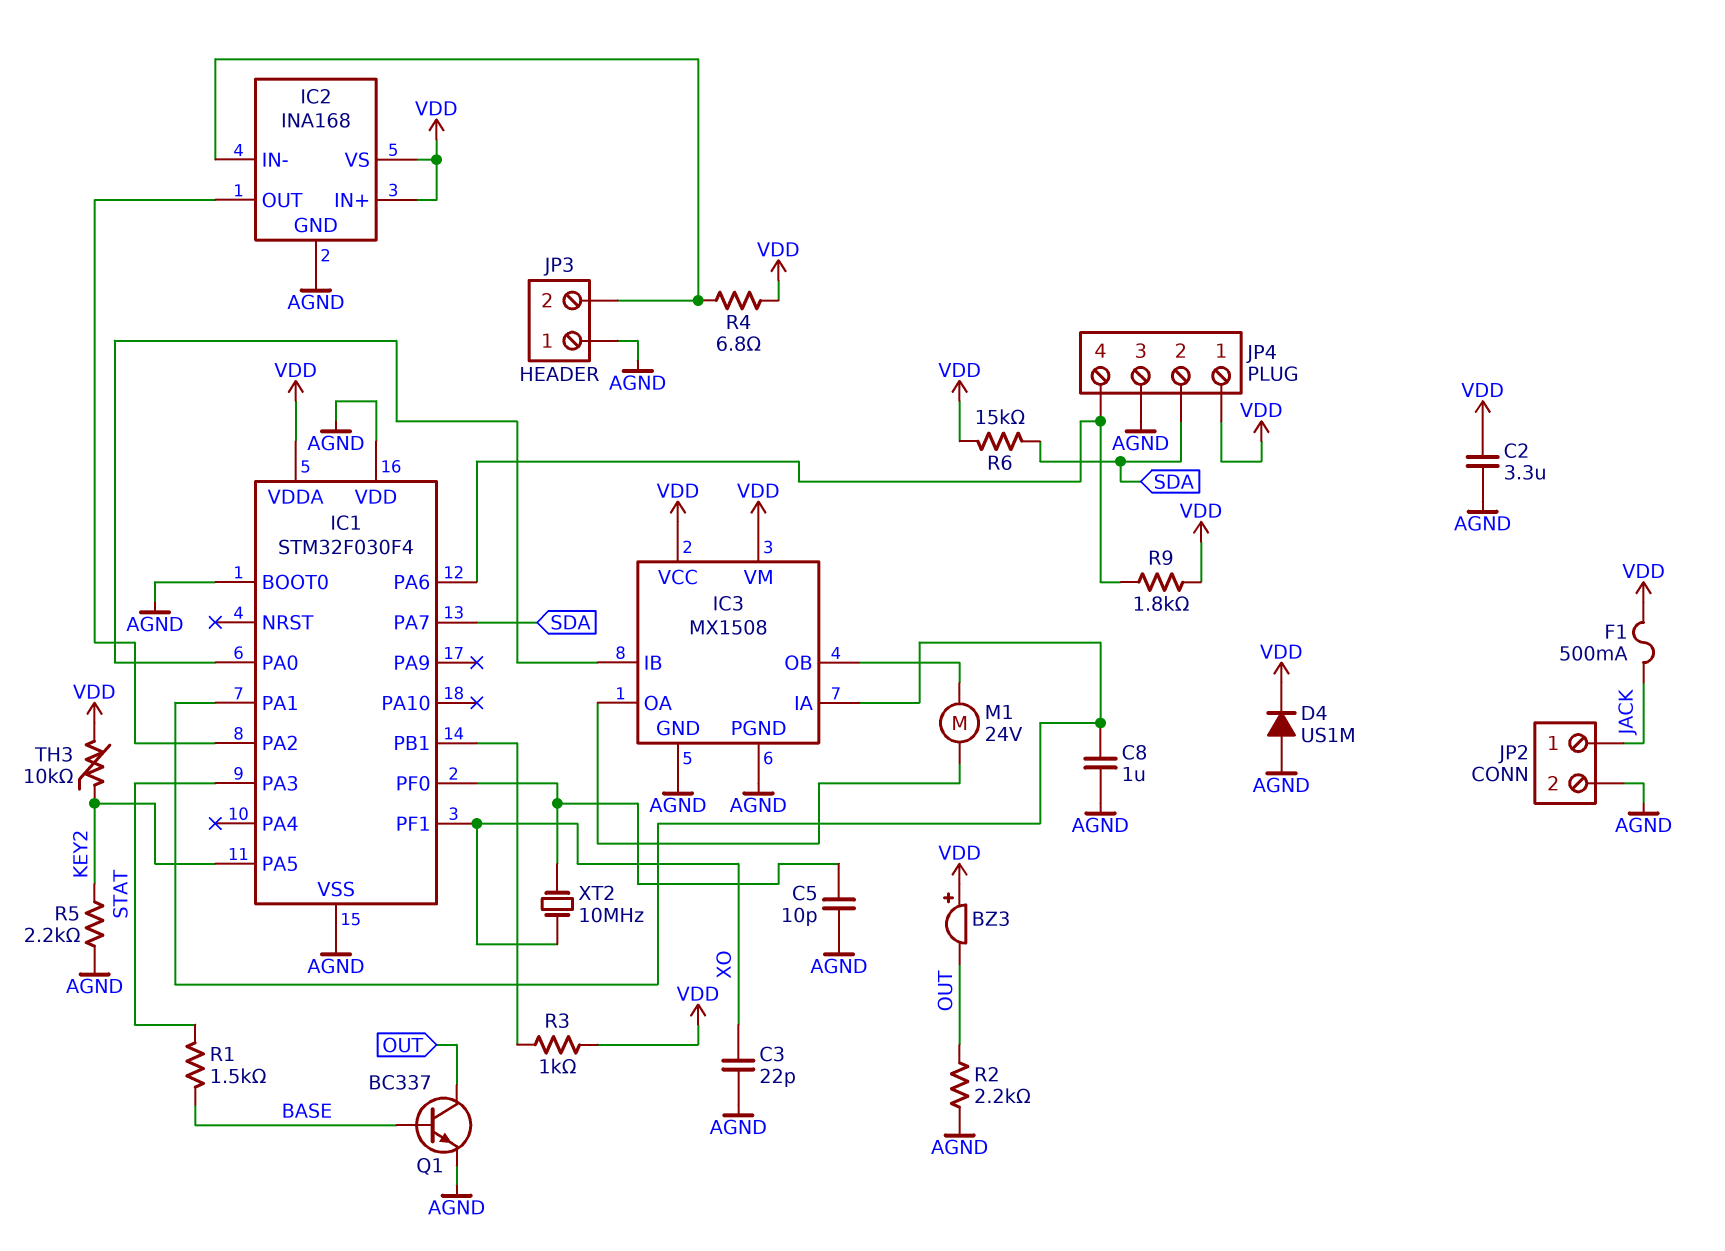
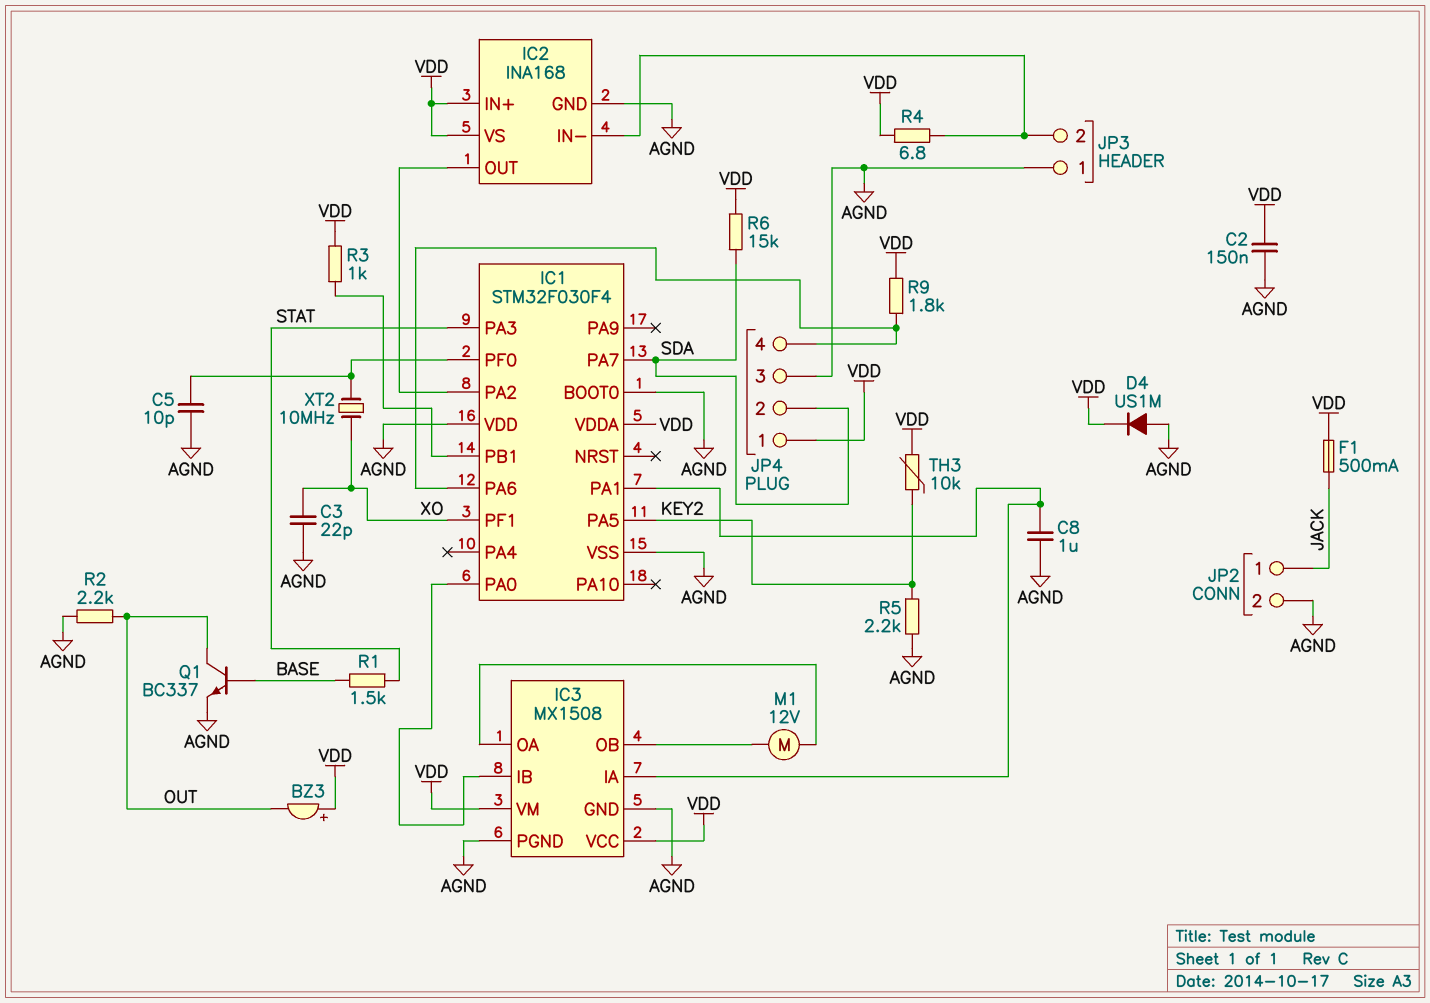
C2: 3.3uF (AGND, VDD) -> 150nF (AGND, VDD)
M1: motor 24V (IC3/OA, IC3/OB) -> motor 12V (IC3/OA, IC3/OB)

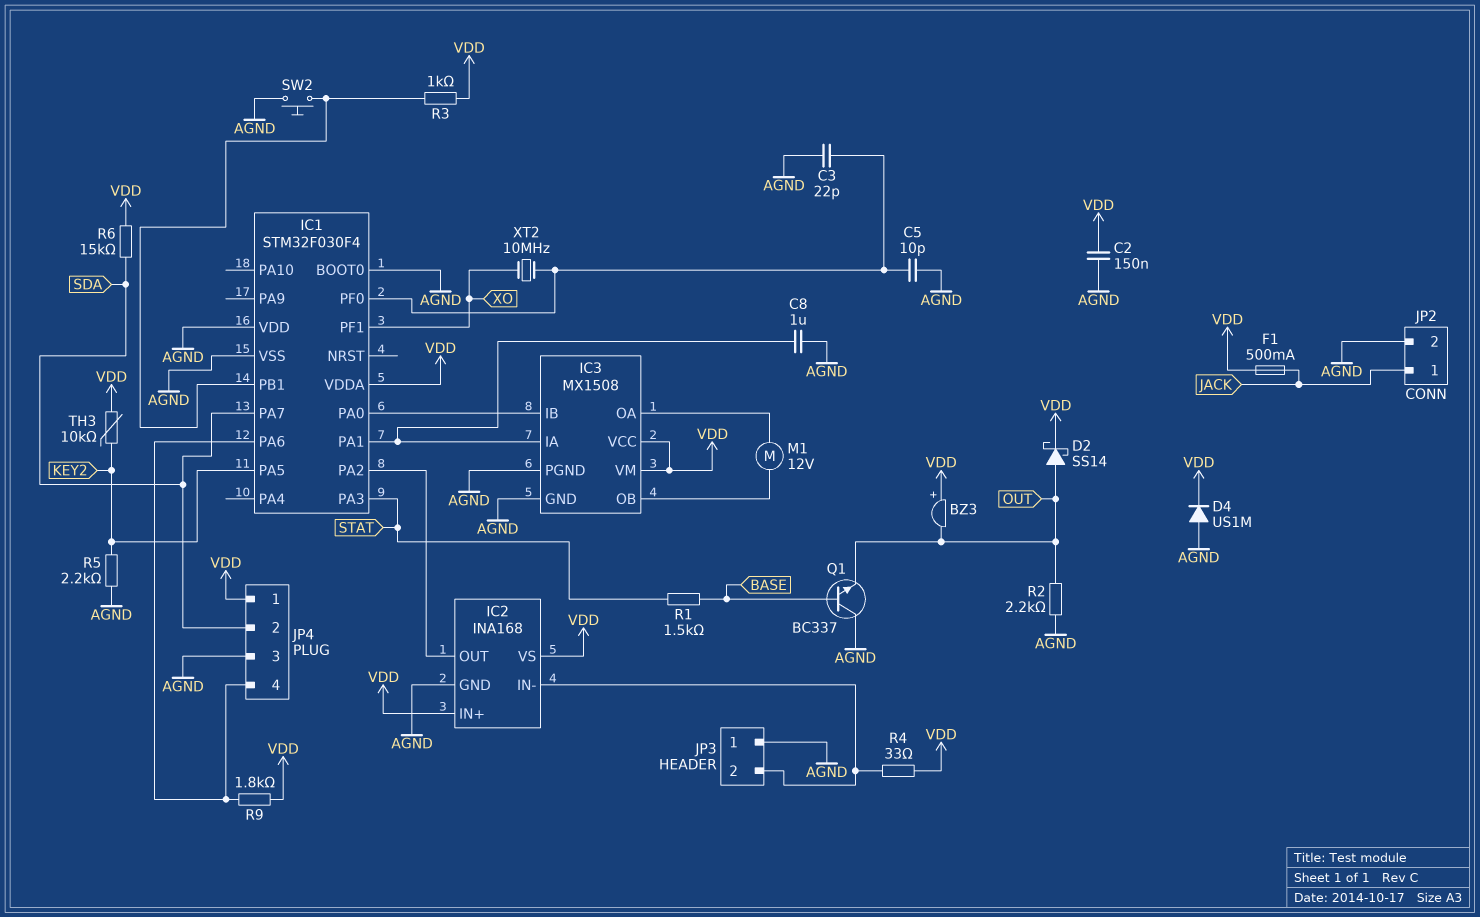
C3: 22pF (AGND, XO) -> 22pF (AGND, IC1/PF0)
D2: none -> schottky SS14 (A OUT, K VDD)
Q1: NPN BC337 (B BASE, C OUT, E AGND) -> NPN BC337 (B BASE, C AGND, E OUT)
R4: 6.8 (IC2/IN-, VDD) -> 33 (IC2/IN-, VDD)
SW2: none -> button (AGND, IC1/PB1)

